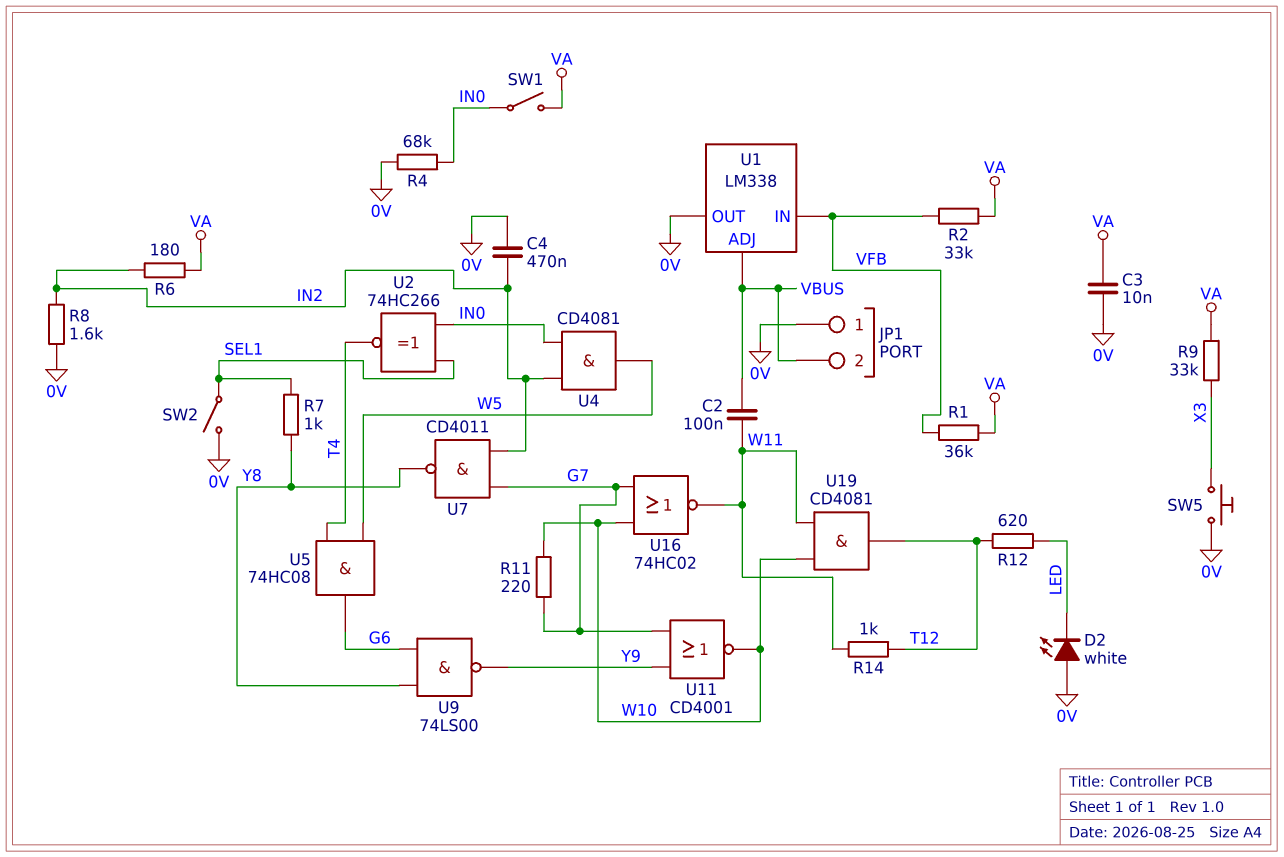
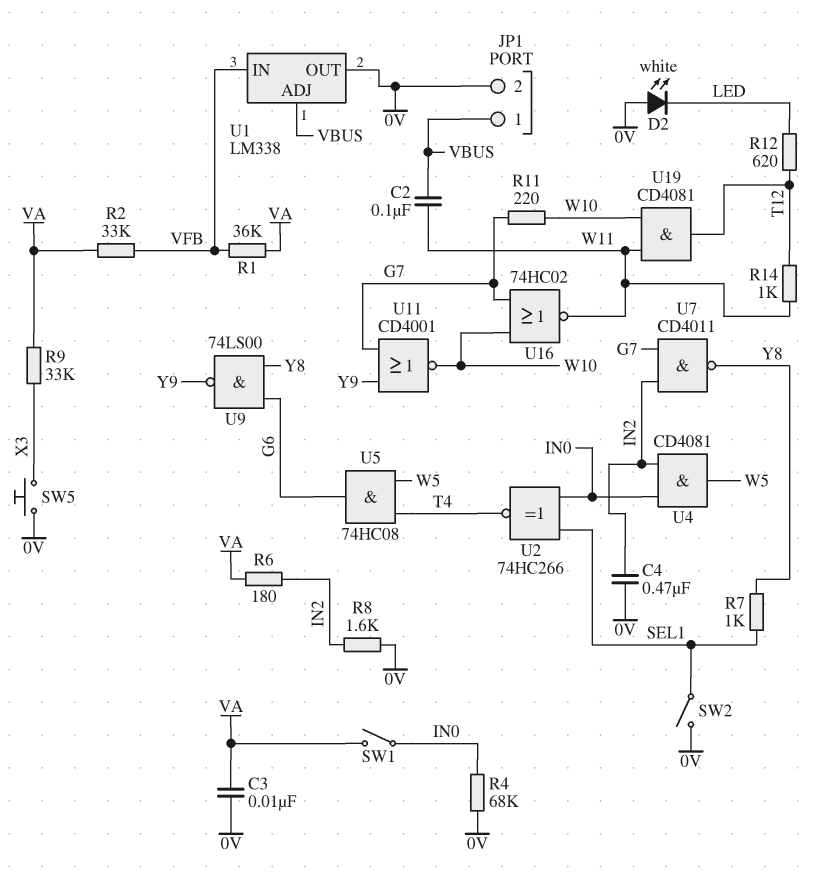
JP1 pin 1: 0V -> VBUS
JP1 pin 2: VBUS -> 0V

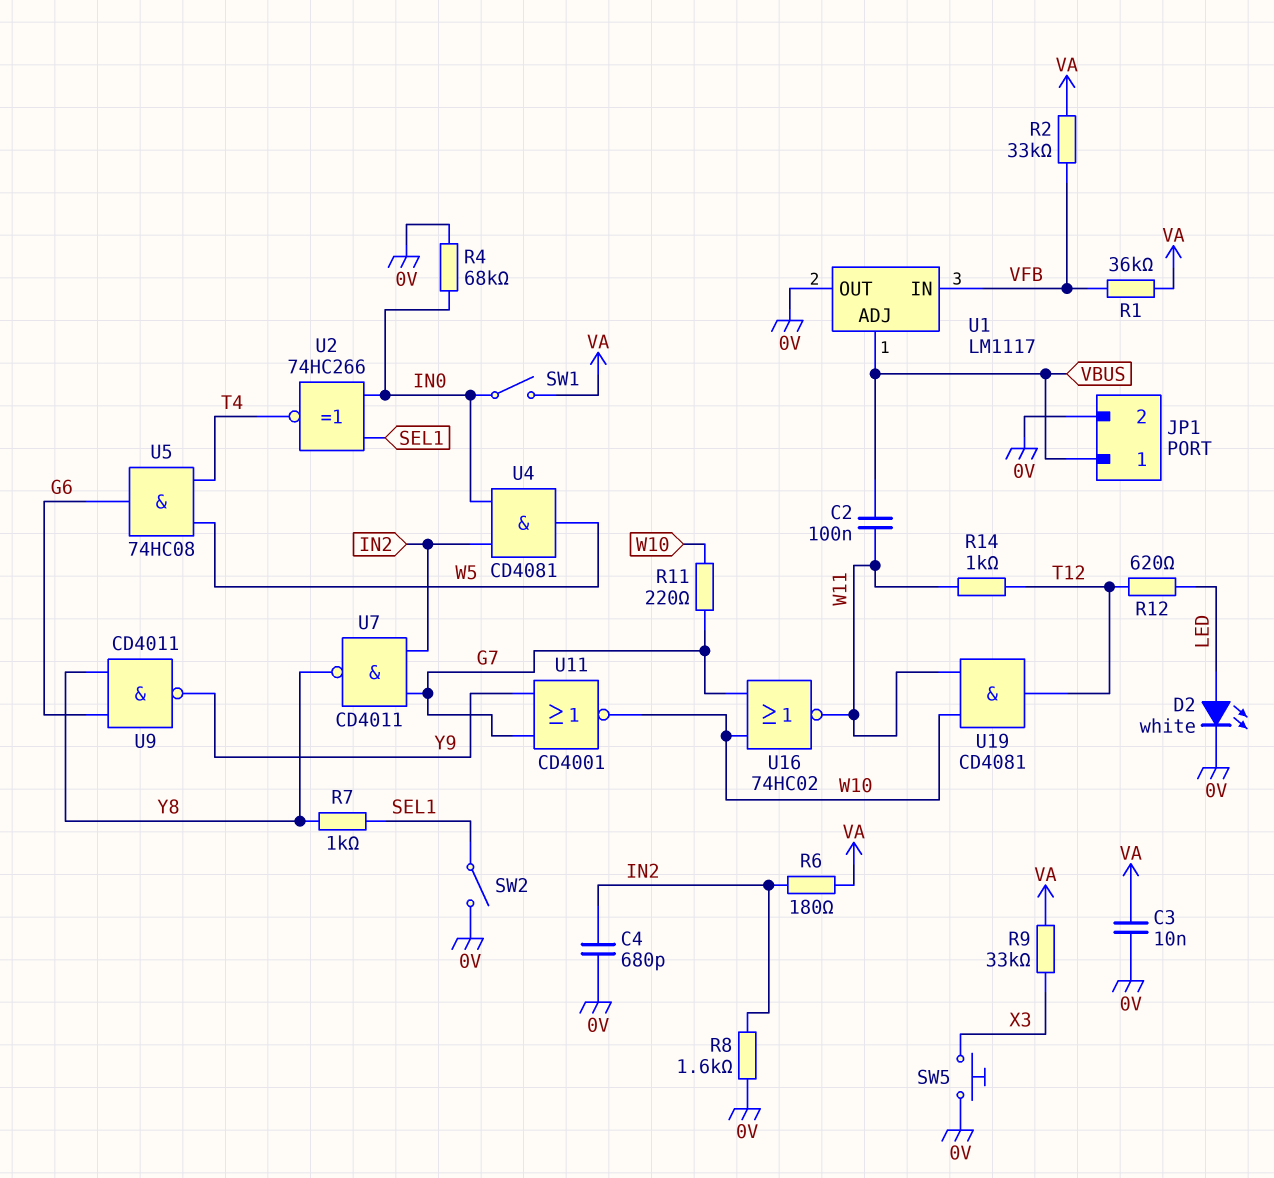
C4: 470nF (0V, IN2) -> 680pF (0V, IN2)
D2: LED white (A 0V, K LED) -> LED white (A LED, K 0V)
U1: LM338 -> LM1117
U9: NAND 74LS00 (in G6, in Y8, out Y9) -> NAND CD4011 (in G6, in Y8, out Y9)

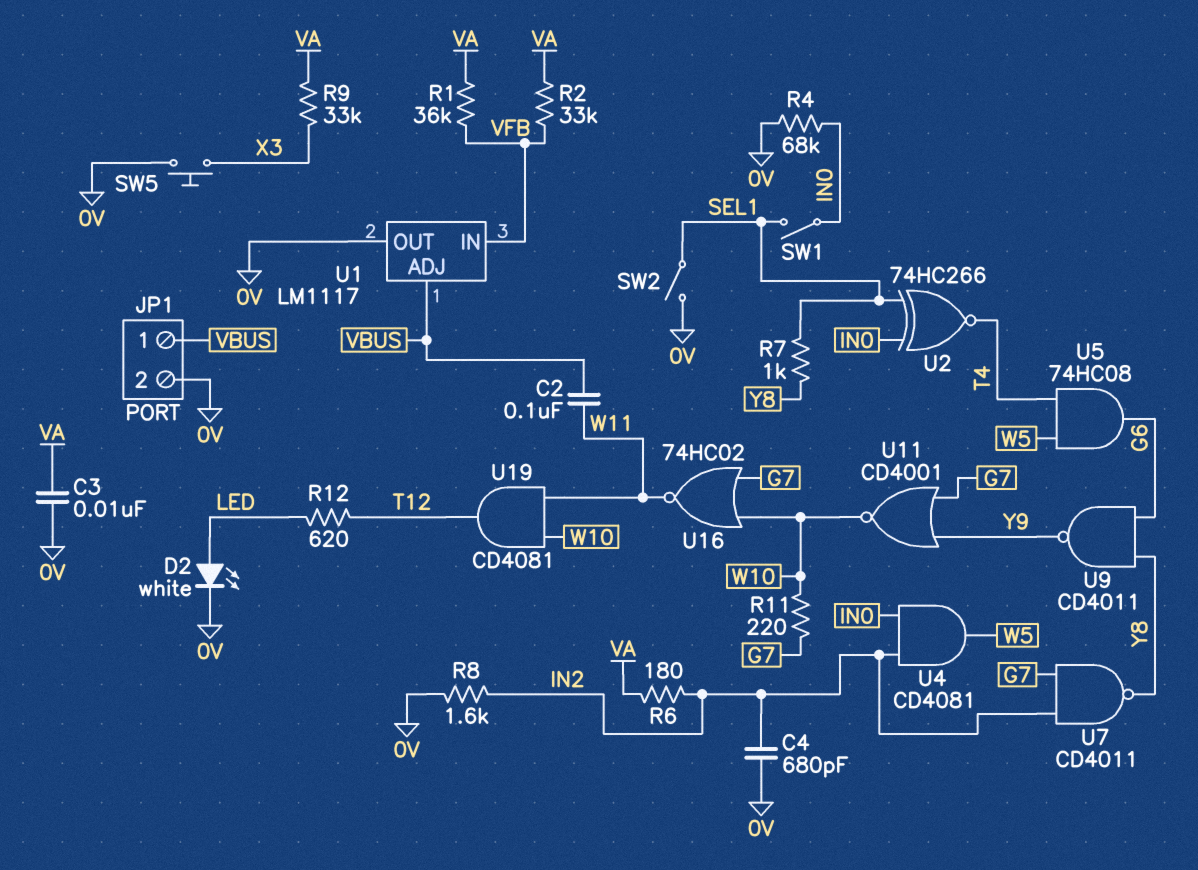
R14: 1k (T12, W11) -> none
SW1: switch (IN0, VA) -> switch (IN0, SEL1)

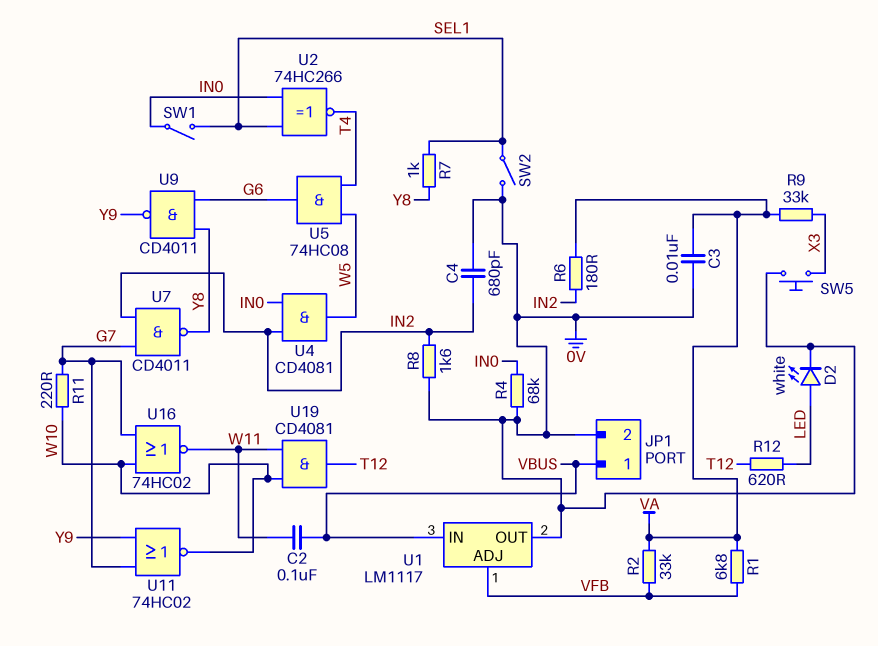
R1: 36k (VA, VFB) -> 6.8k (VA, VFB)
U1 pin ADJ: VBUS -> VFB
U1 pin IN: VFB -> VBUS
U11: NOR CD4001 (in G7, in Y9, out W10) -> NOR 74HC02 (in G7, in Y9, out W10)

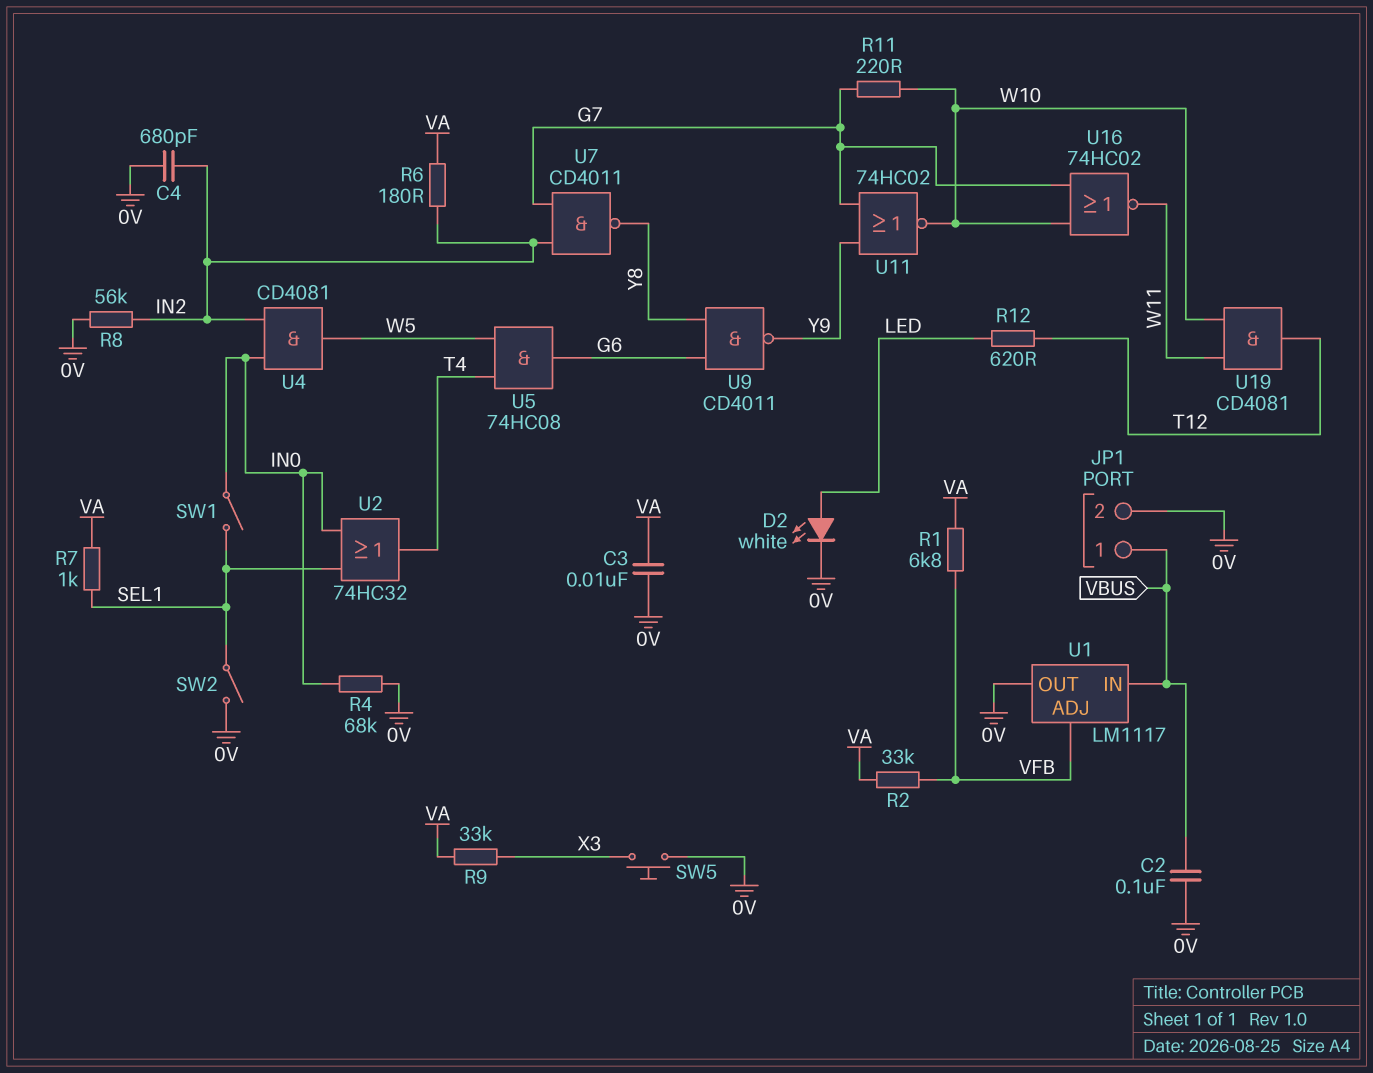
C2: 100nF (VBUS, W11) -> 100nF (0V, VBUS)
R7: 1k (SEL1, Y8) -> 1k (SEL1, VA)
R8: 1.6k (0V, IN2) -> 56k (0V, IN2)
U2: XNOR 74HC266 (in IN0, in SEL1, out T4) -> OR 74HC32 (in IN0, in SEL1, out T4)

